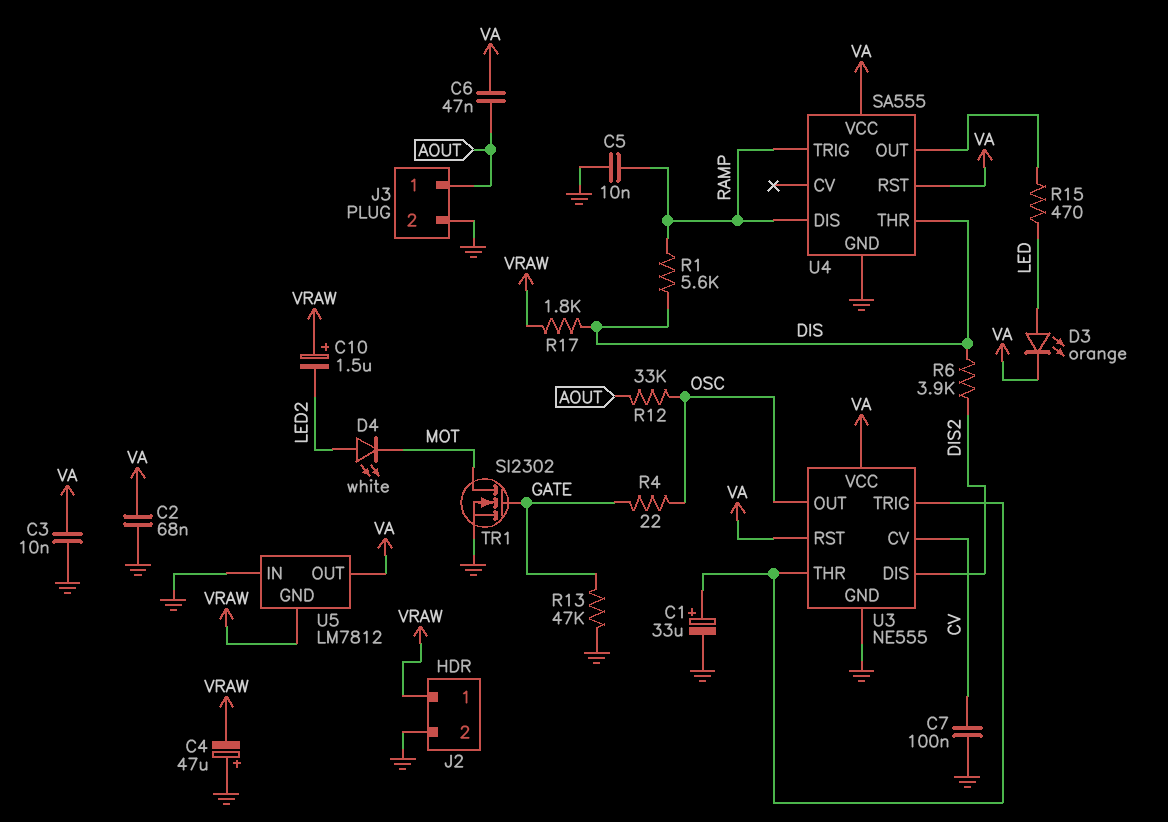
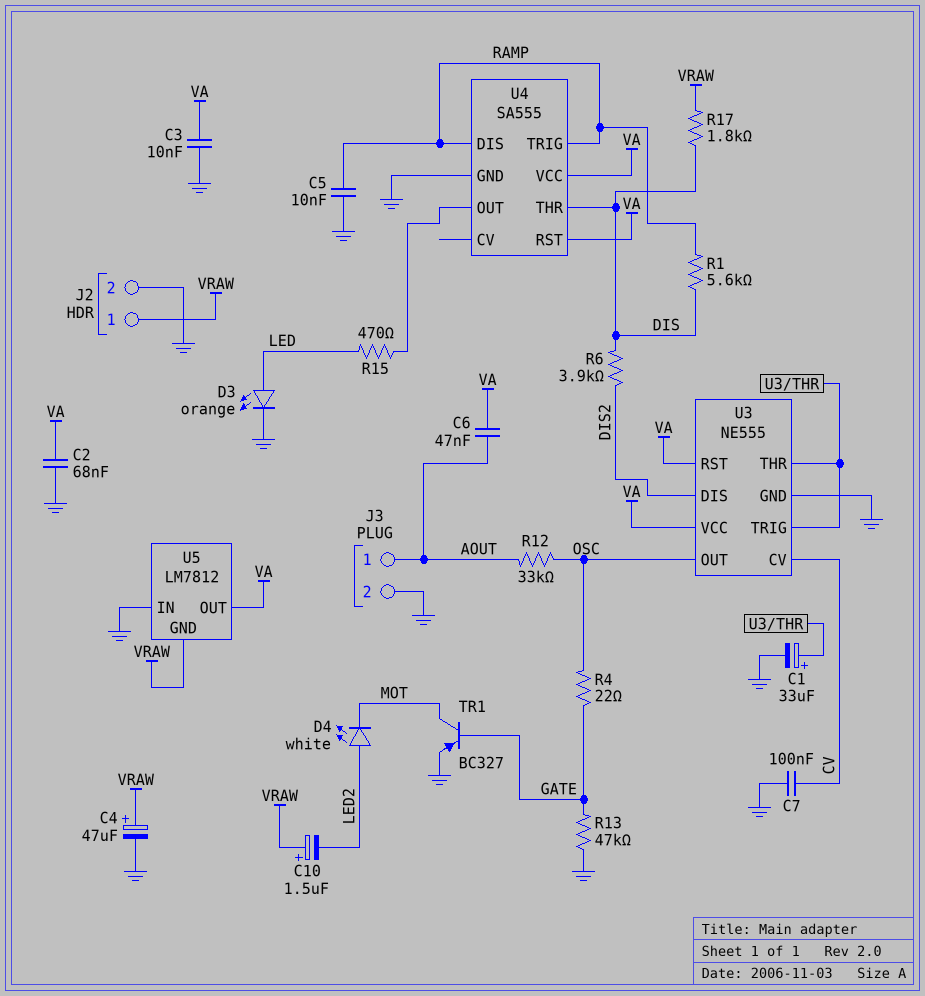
C4: 47uF (plus GND, minus VRAW) -> 47uF (plus VRAW, minus GND)
D3: LED orange (A LED, K VA) -> LED orange (A LED, K GND)
TR1: NMOS SI2302 (G GATE, D MOT, S GND) -> PNP BC327 (B GATE, C MOT, E GND)

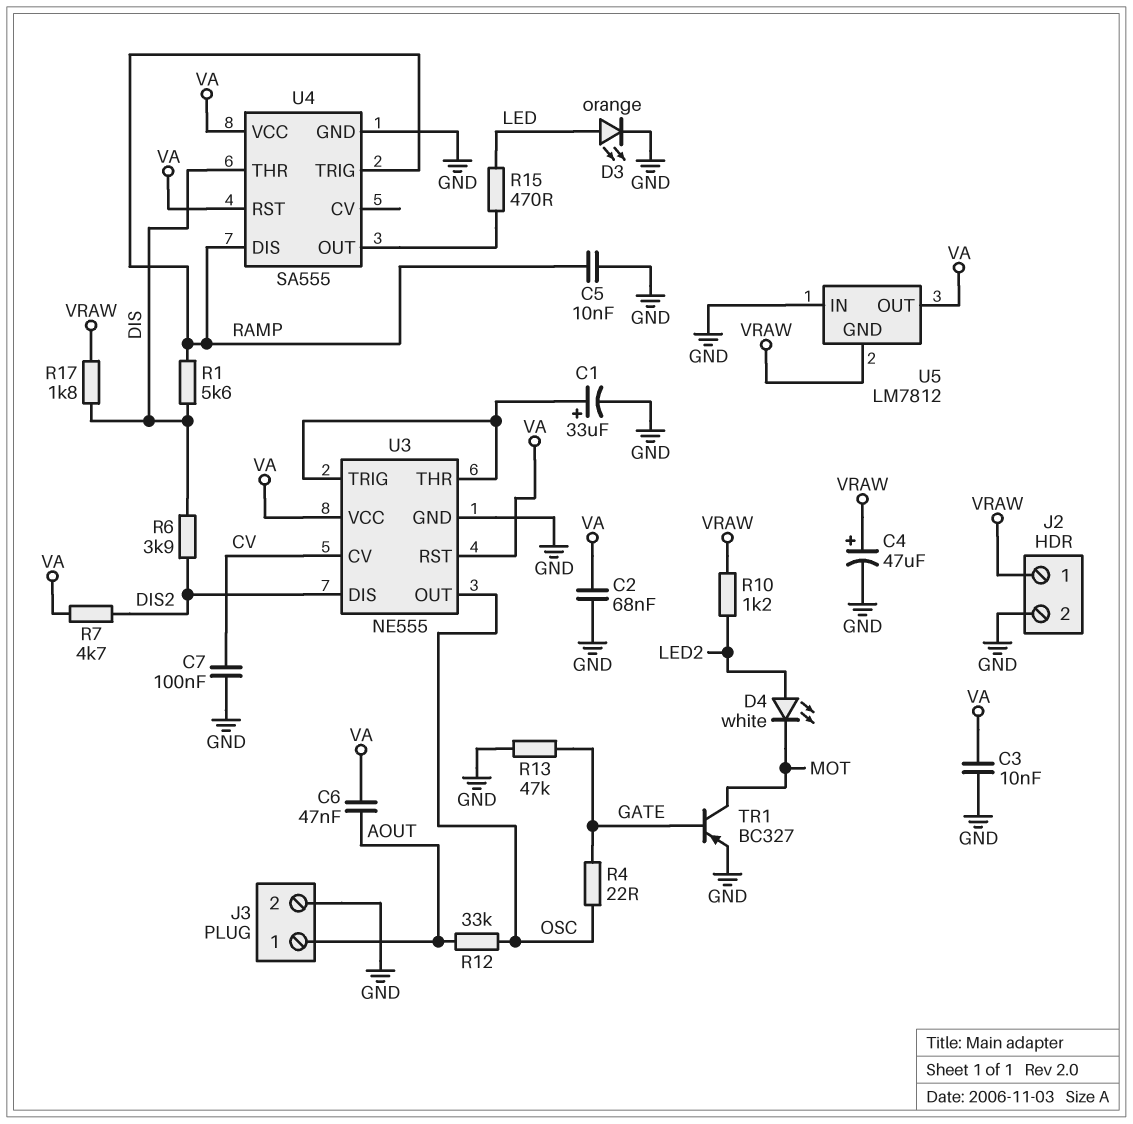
C10: 1.5uF (plus VRAW, minus LED2) -> none
R7: none -> 4.7k (DIS2, VA)
R10: none -> 1.2k (LED2, VRAW)

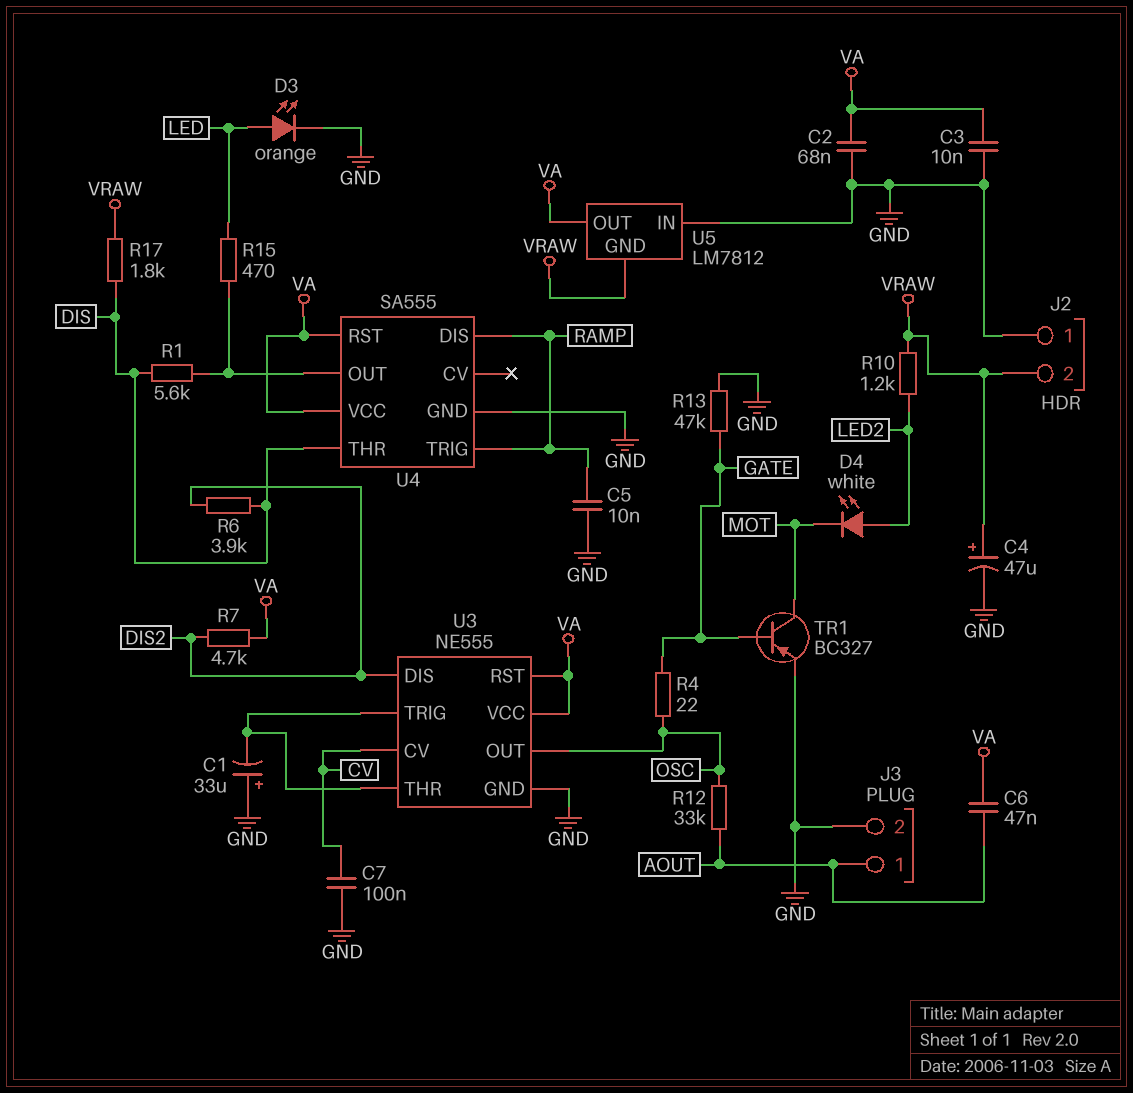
C1: 33uF (plus U3/THR, minus GND) -> 33uF (plus GND, minus U3/THR)
J2 pin 1: VRAW -> GND
J2 pin 2: GND -> VRAW
R1: 5.6k (DIS, RAMP) -> 5.6k (DIS, U4/OUT)

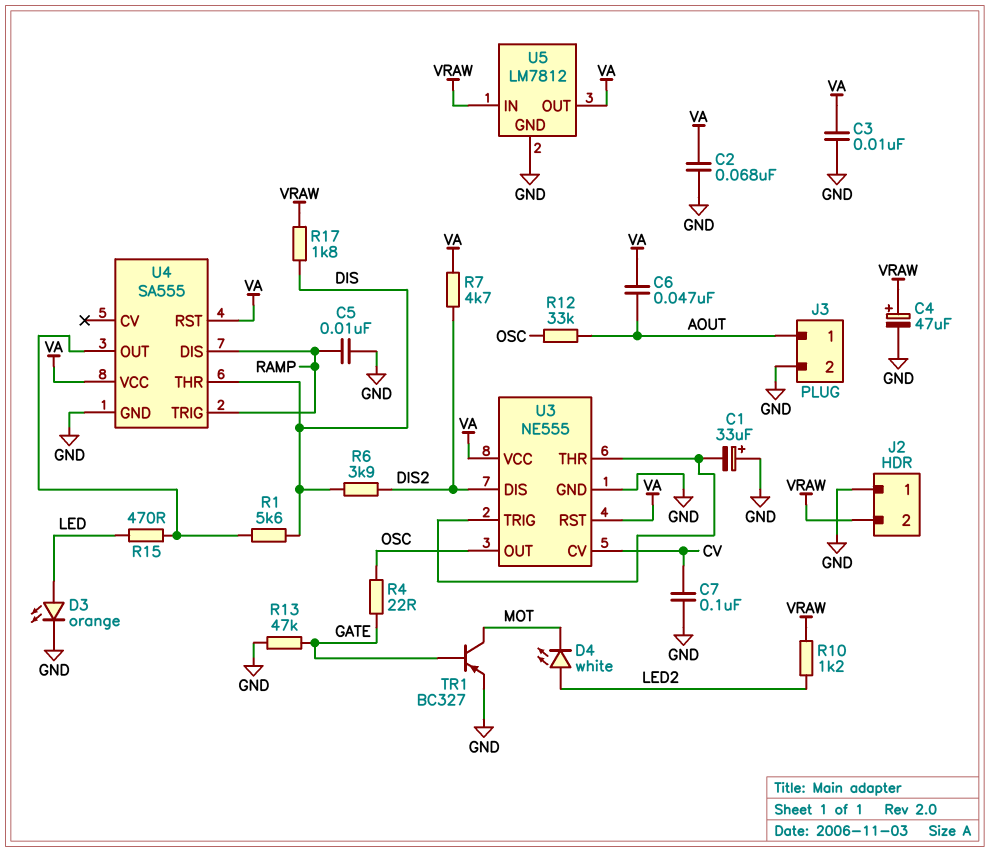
U5 pin GND: VRAW -> GND
U5 pin IN: GND -> VRAW

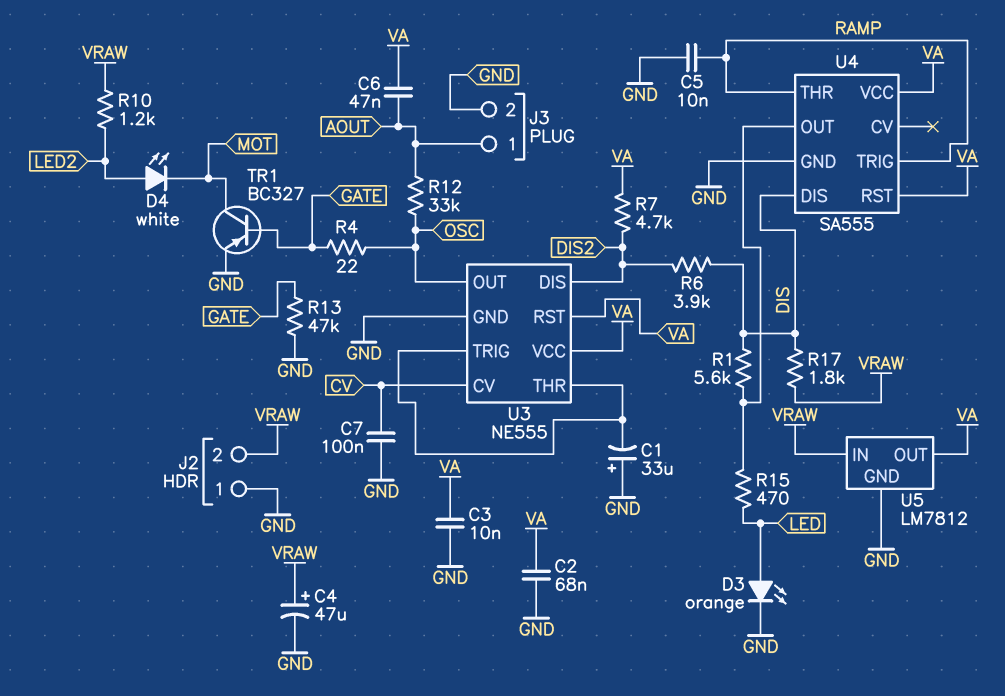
U4 pin DIS: RAMP -> DIS
U4 pin THR: DIS -> RAMP

